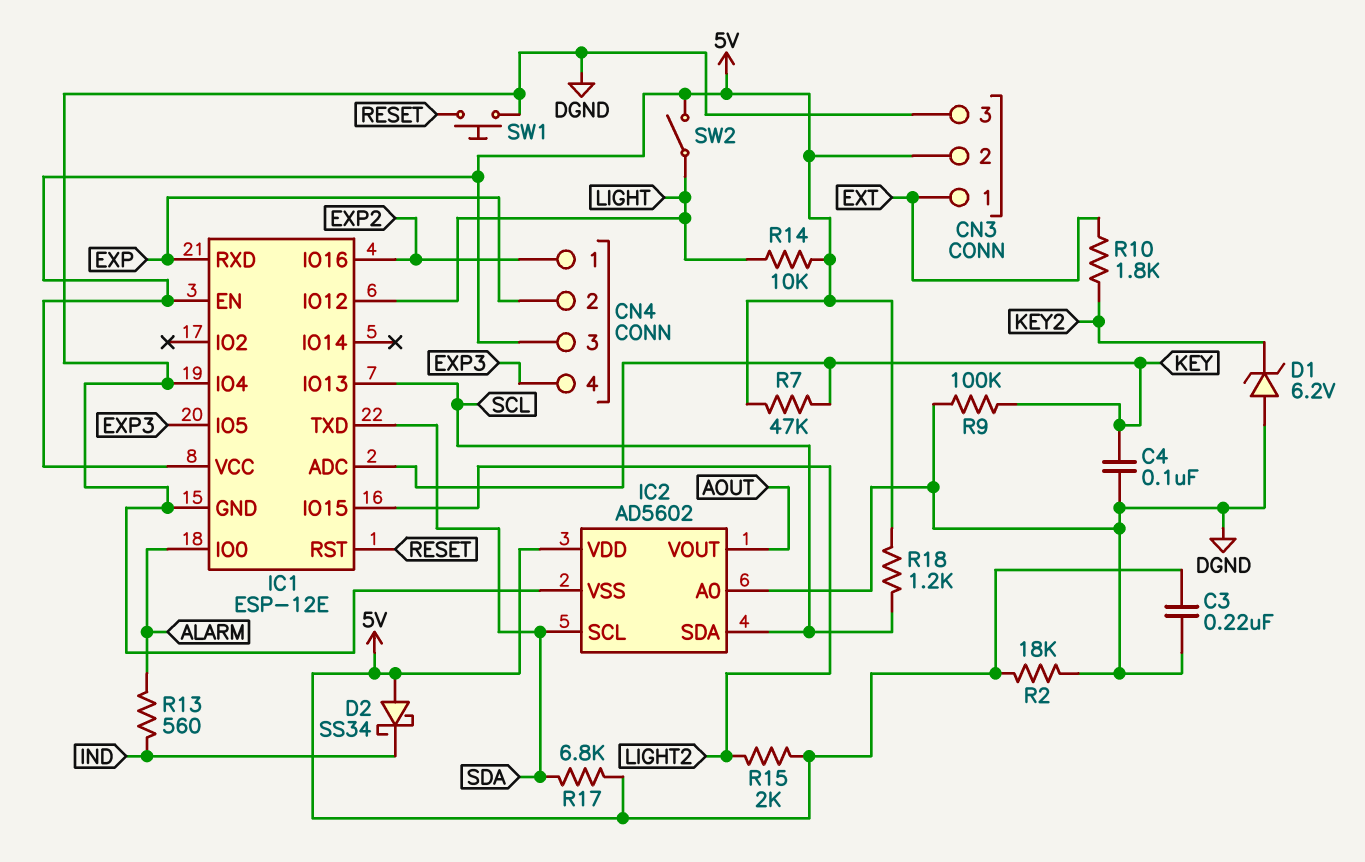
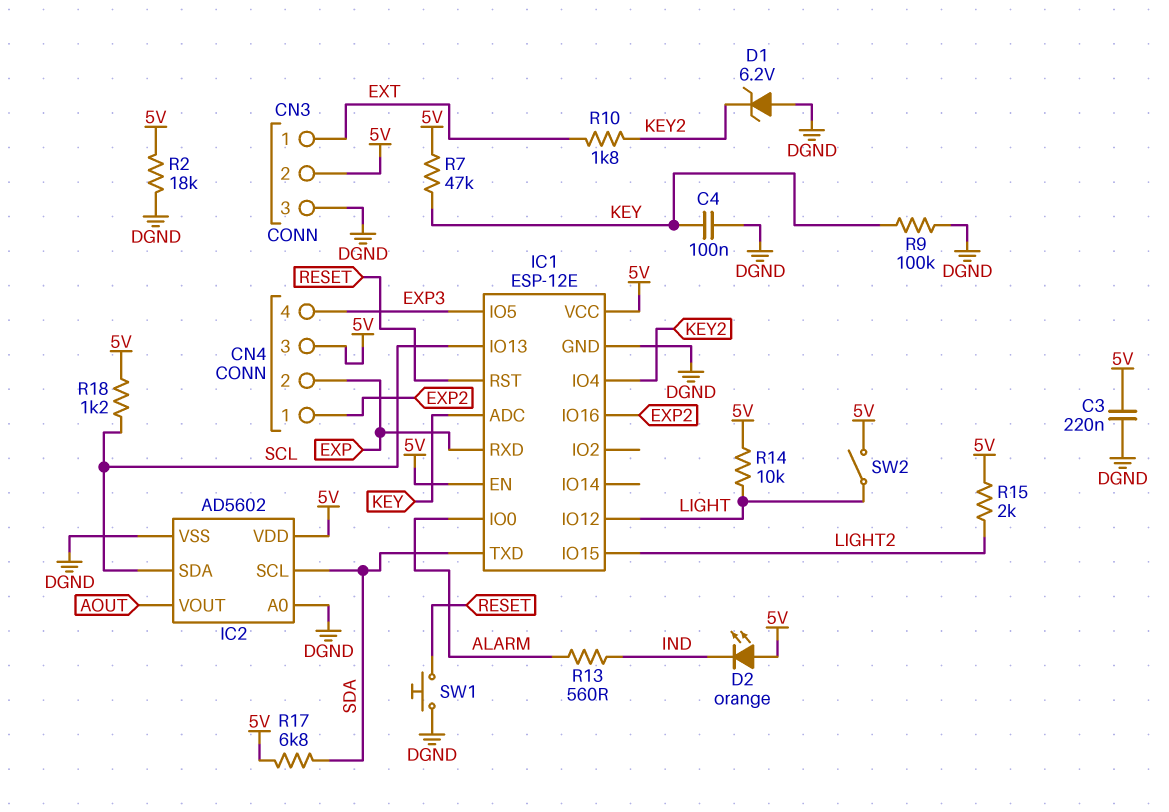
D2: schottky SS34 (A 5V, K IND) -> LED orange (A 5V, K IND)
IC1 pin IO4: DGND -> KEY2

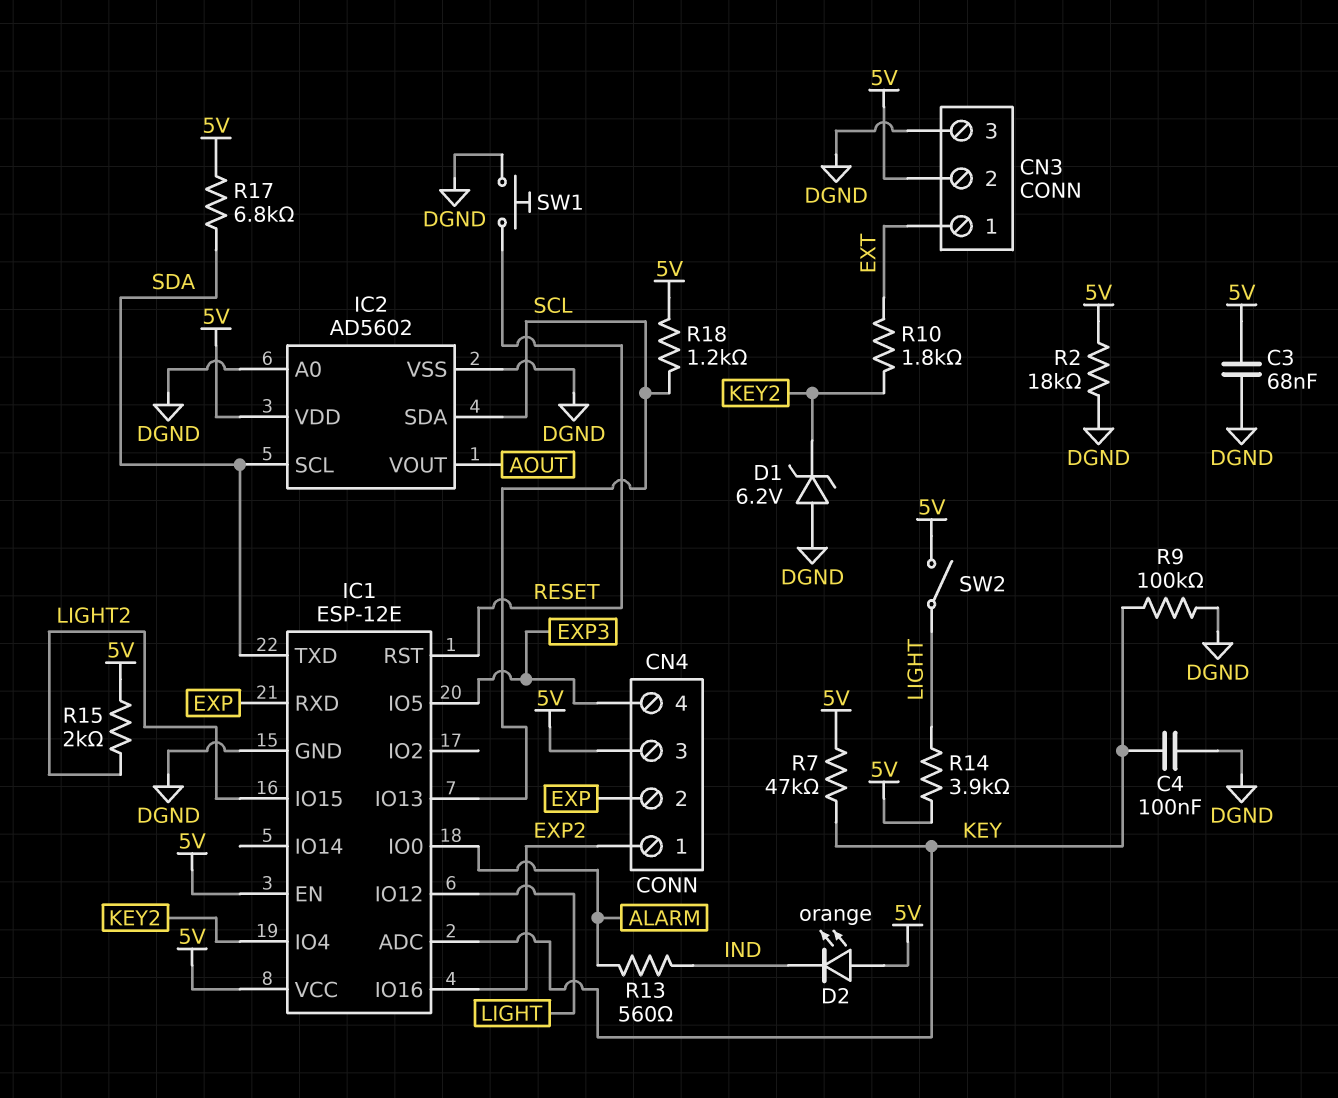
C3: 220nF (5V, DGND) -> 68nF (5V, DGND)
R14: 10k (5V, LIGHT) -> 3.9k (5V, LIGHT)

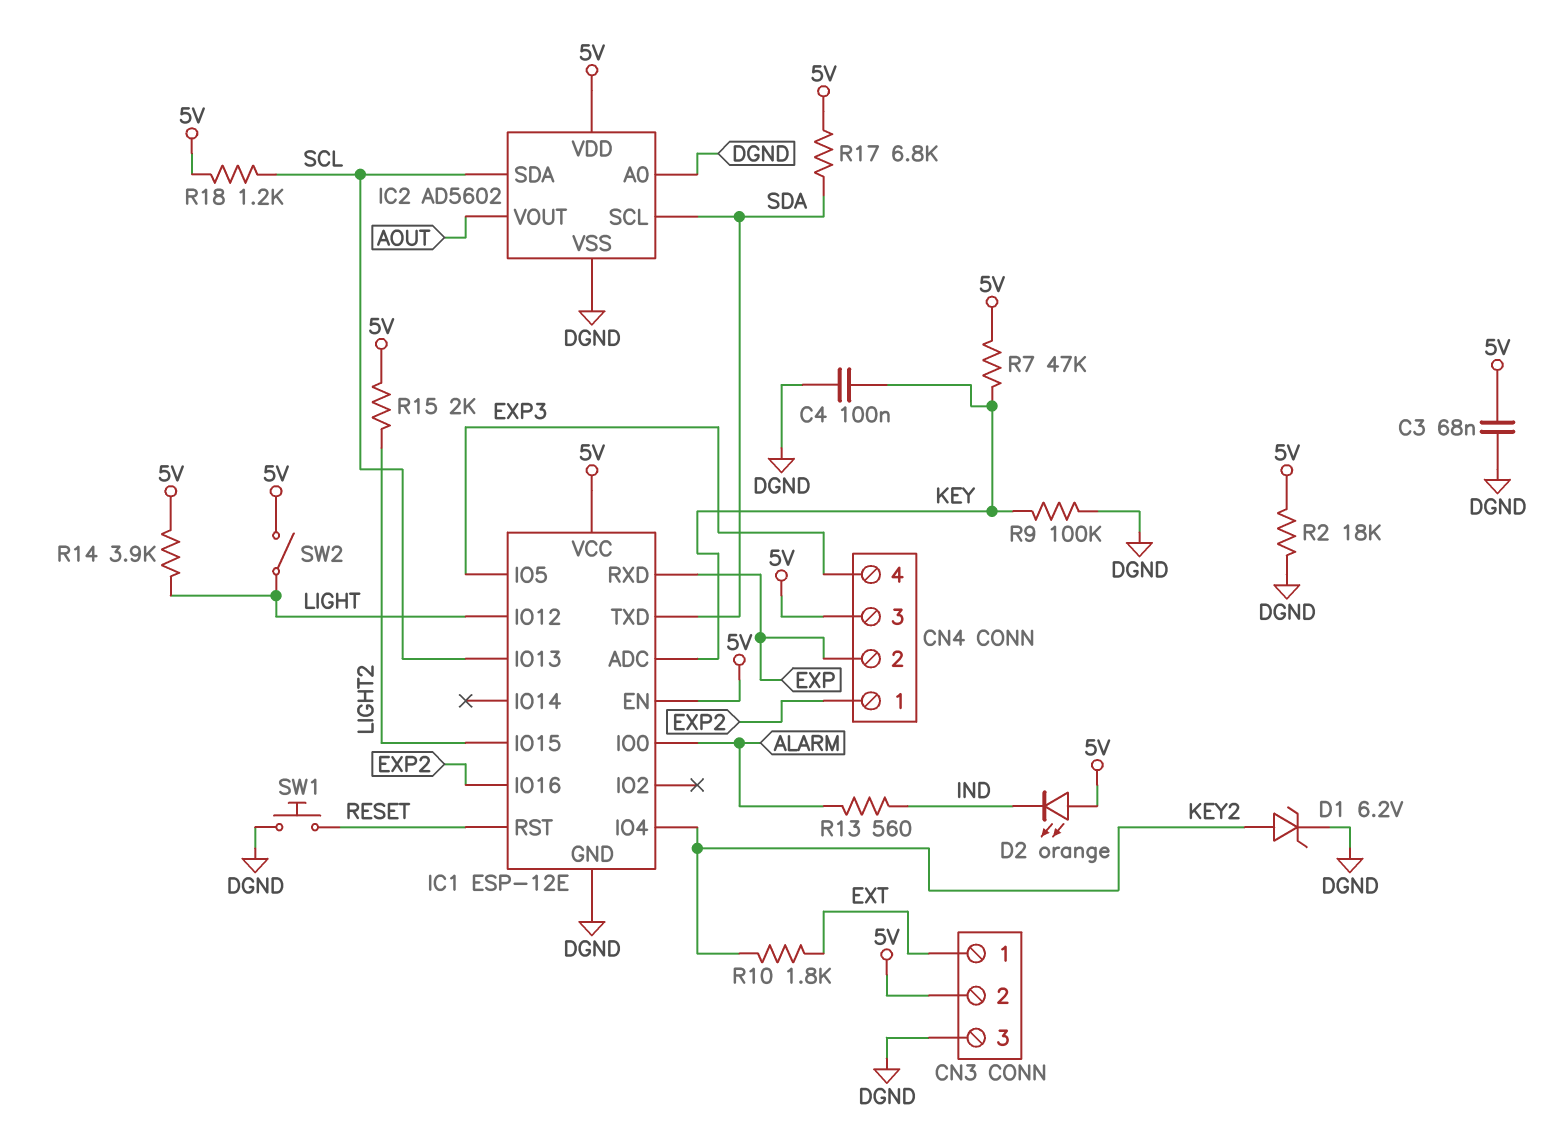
D1: zener 6.2V (A DGND, K KEY2) -> zener 6.2V (A KEY2, K DGND)

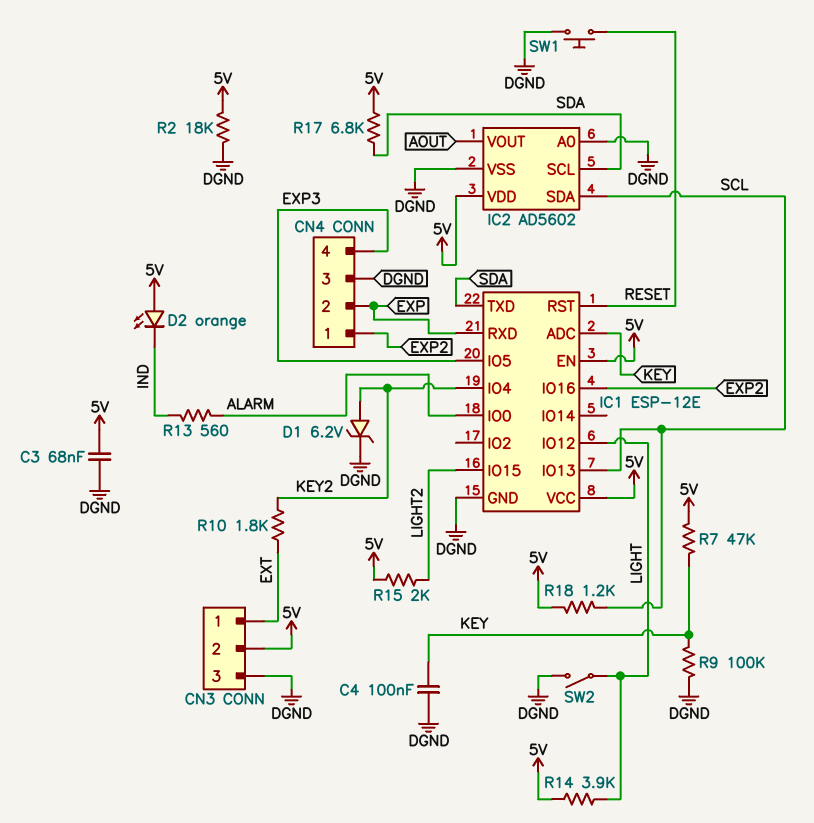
CN4 pin 3: 5V -> DGND
SW2: switch (5V, LIGHT) -> switch (DGND, LIGHT)

